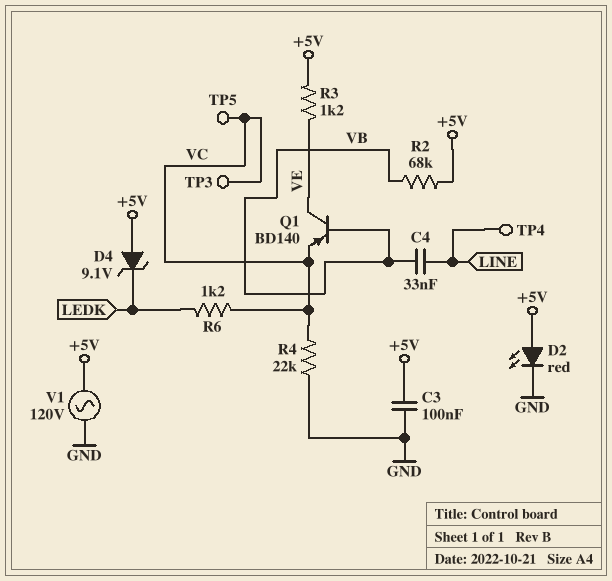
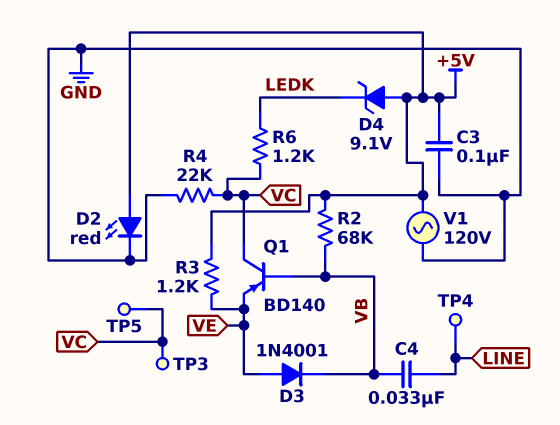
D3: none -> diode 1N4001 (A VE, K VB)
Q1: PNP BD140 (B VB, C VE, E VC) -> PNP BD140 (B VB, C VC, E VE)

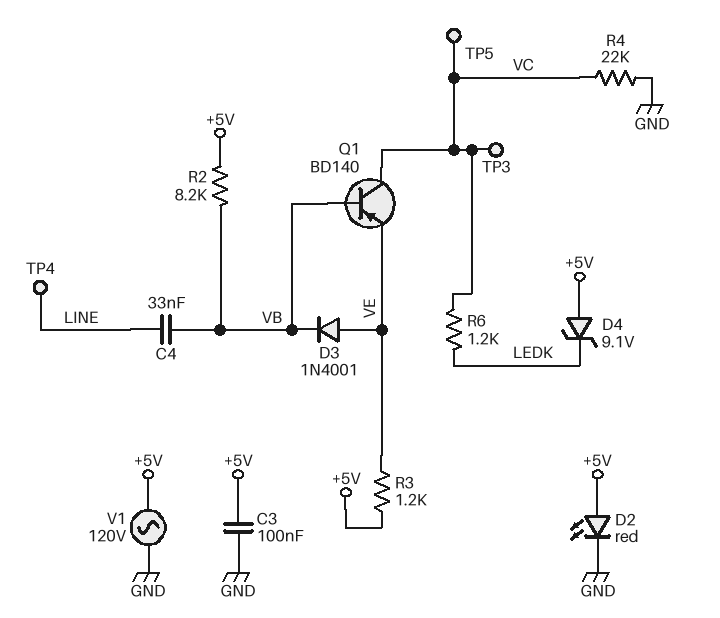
R2: 68k (+5V, VB) -> 8.2k (+5V, VB)

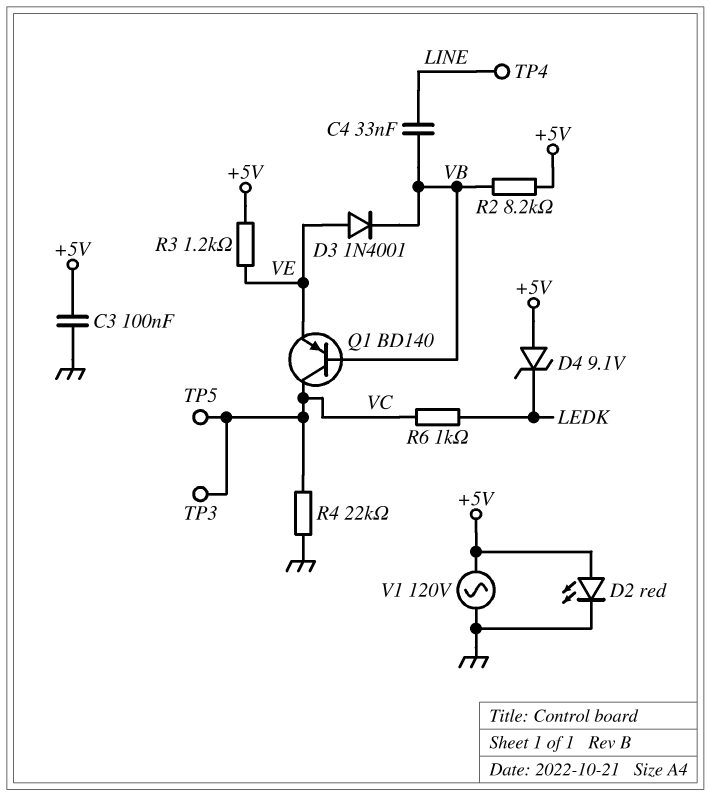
R6: 1.2k (LEDK, VC) -> 1k (LEDK, VC)

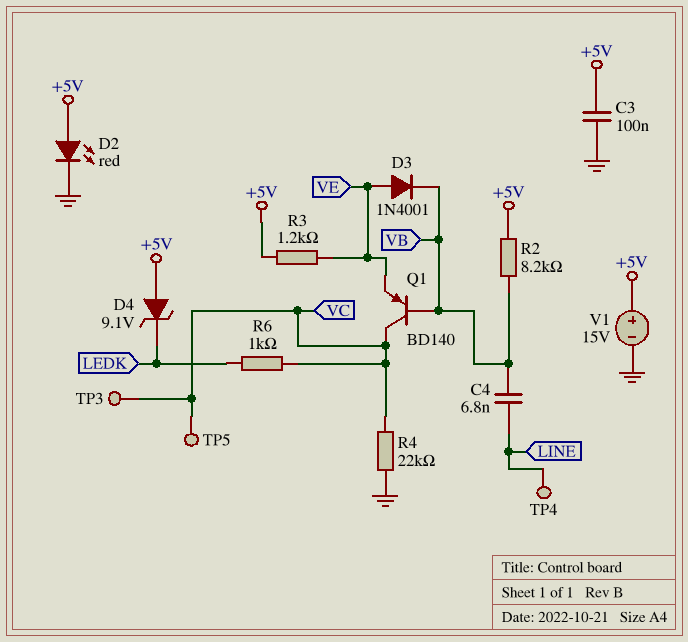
C4: 33nF (LINE, VB) -> 6.8nF (LINE, VB)
V1: AC 120V (+5V, GND) -> 15V (plus +5V, minus GND)

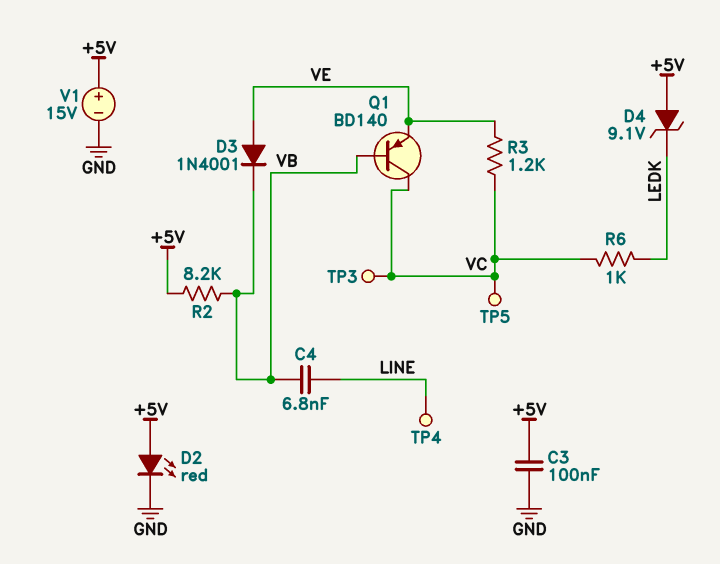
R3: 1.2k (+5V, VE) -> 1.2k (VC, VE)
R4: 22k (GND, VC) -> none

